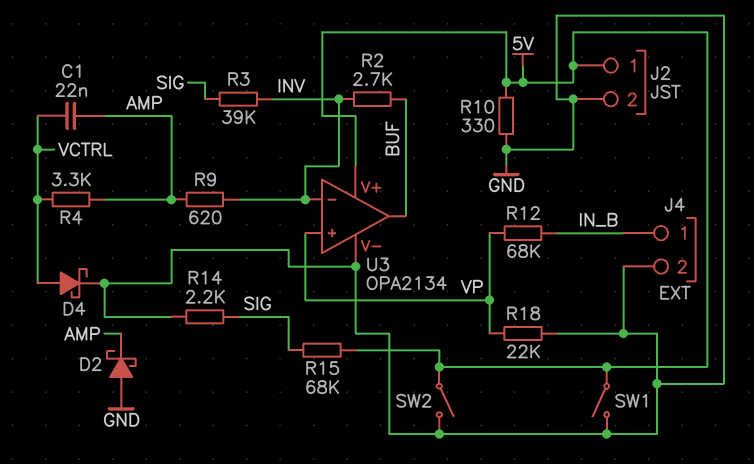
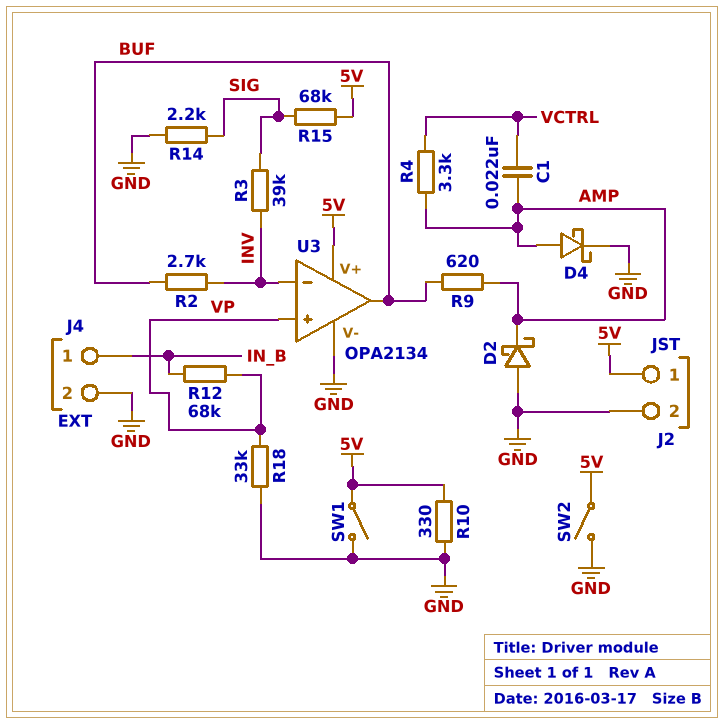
D4: schottky (A VCTRL, K GND) -> schottky (A AMP, K GND)
R9: 620 (AMP, INV) -> 620 (AMP, BUF)
R18: 22k (GND, VP) -> 33k (GND, VP)

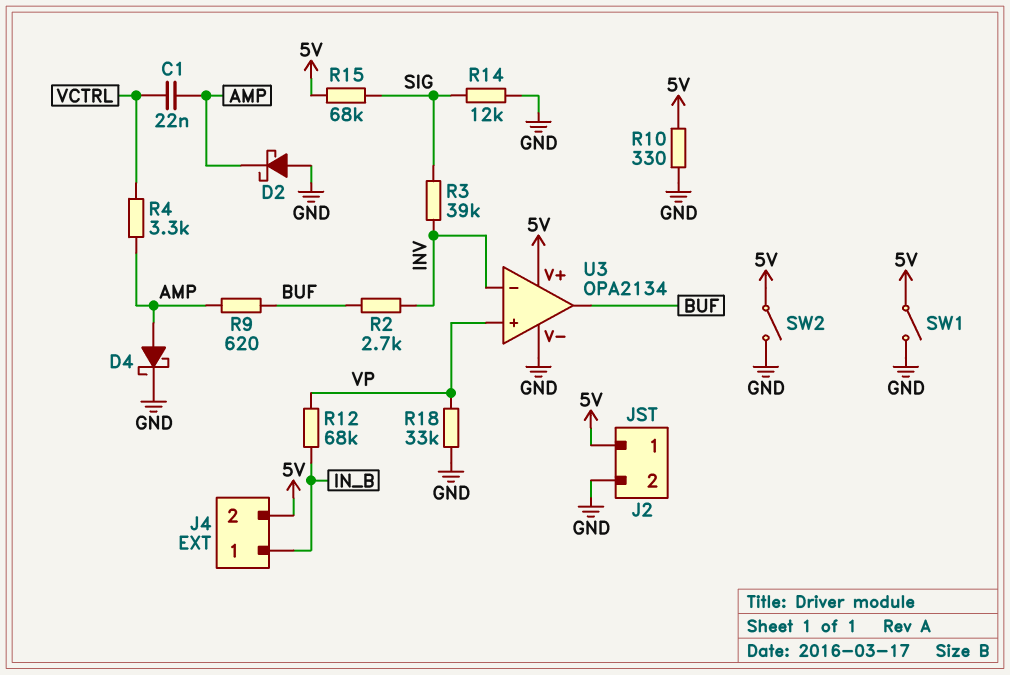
J4 pin 2: GND -> 5V
R14: 2.2k (GND, SIG) -> 12k (GND, SIG)

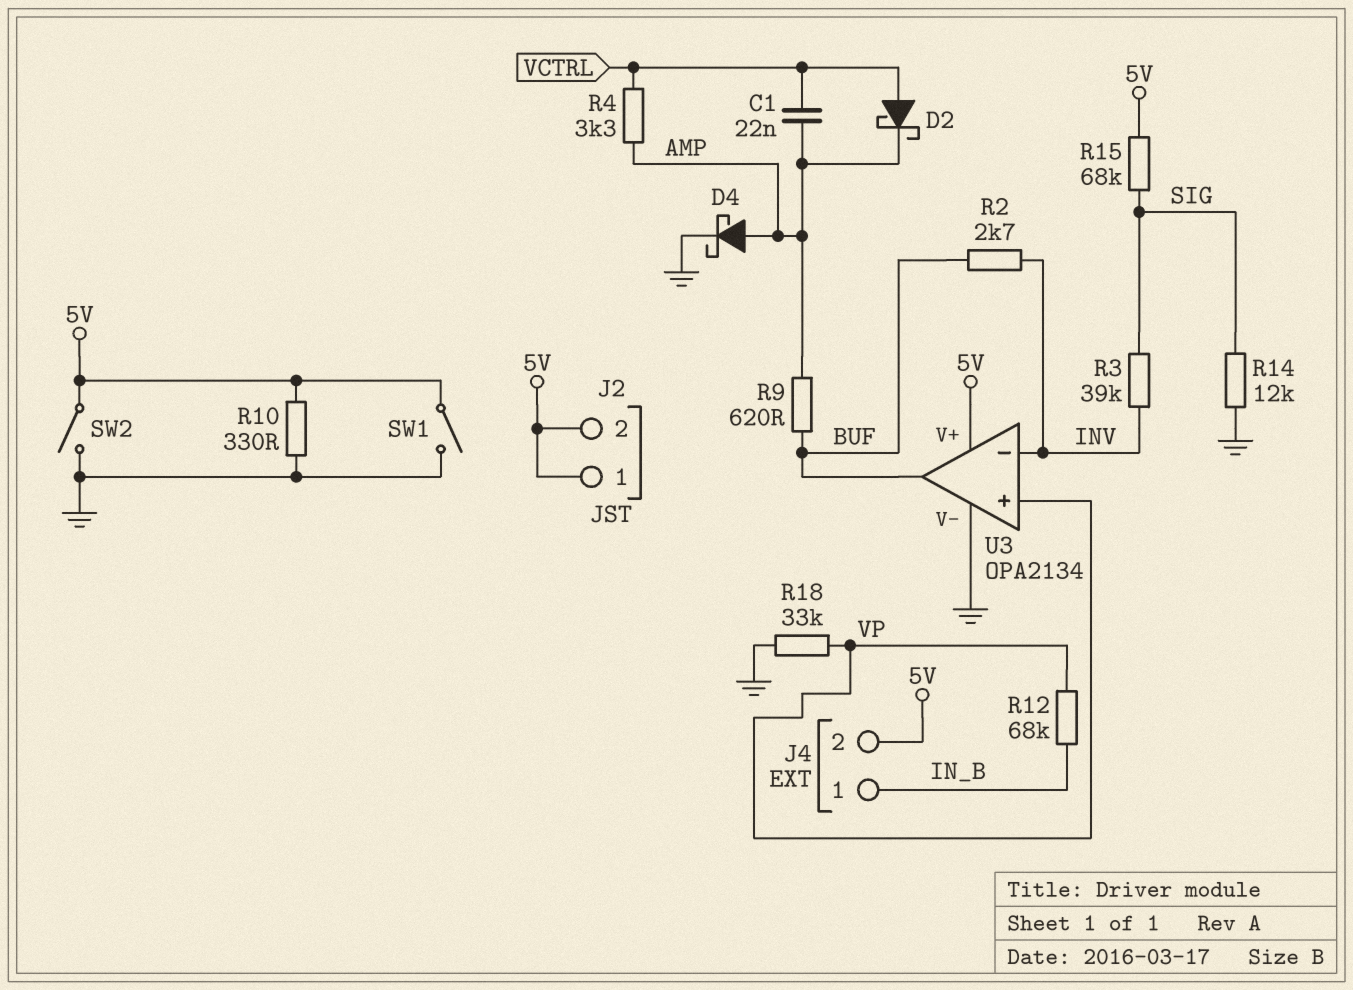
D2: schottky (A GND, K AMP) -> schottky (A VCTRL, K AMP)
J2 pin 2: GND -> 5V

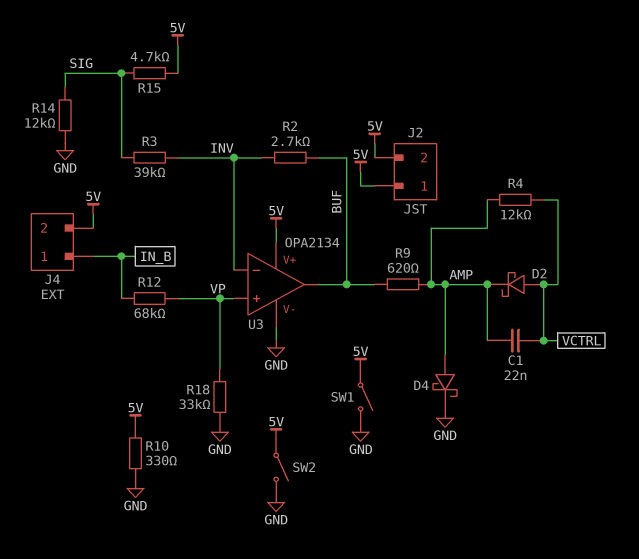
R4: 3.3k (AMP, VCTRL) -> 12k (AMP, VCTRL)
R15: 68k (5V, SIG) -> 4.7k (5V, SIG)

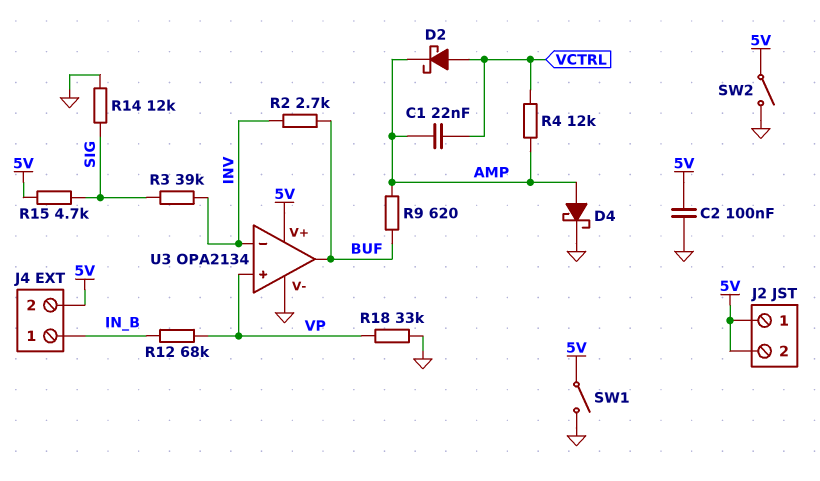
C2: none -> 100nF (5V, GND)
R10: 330 (5V, GND) -> none

